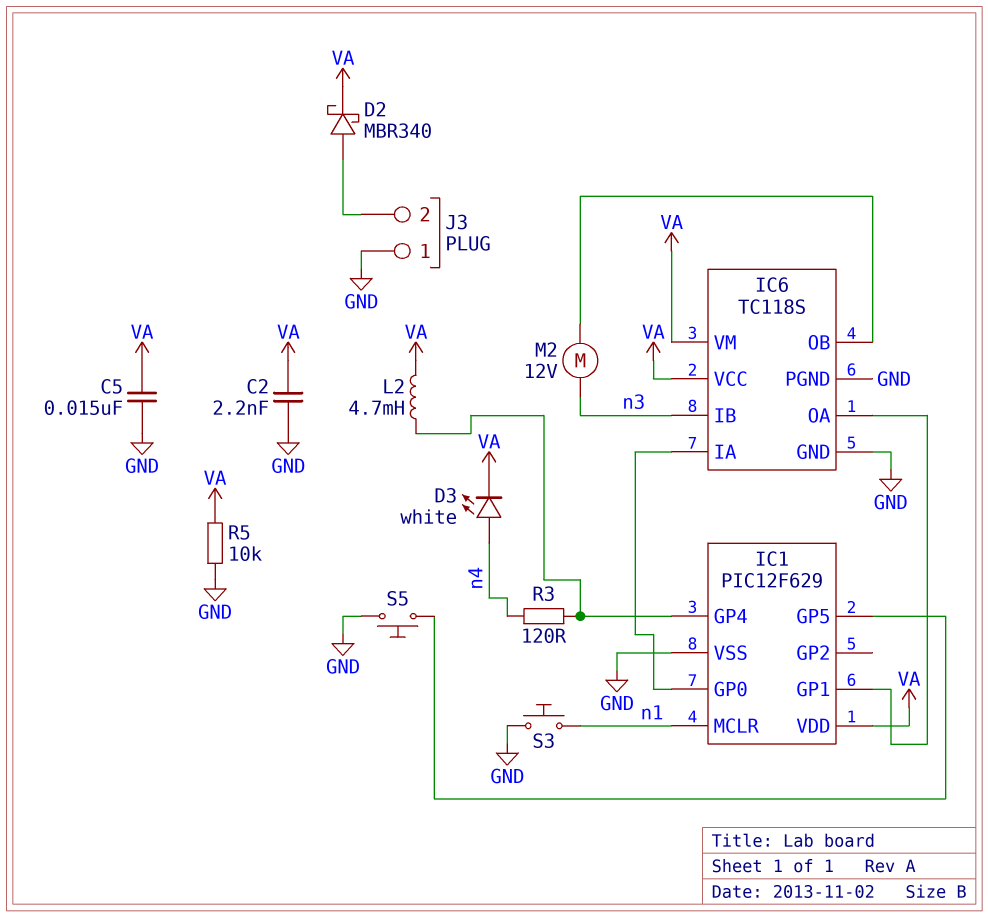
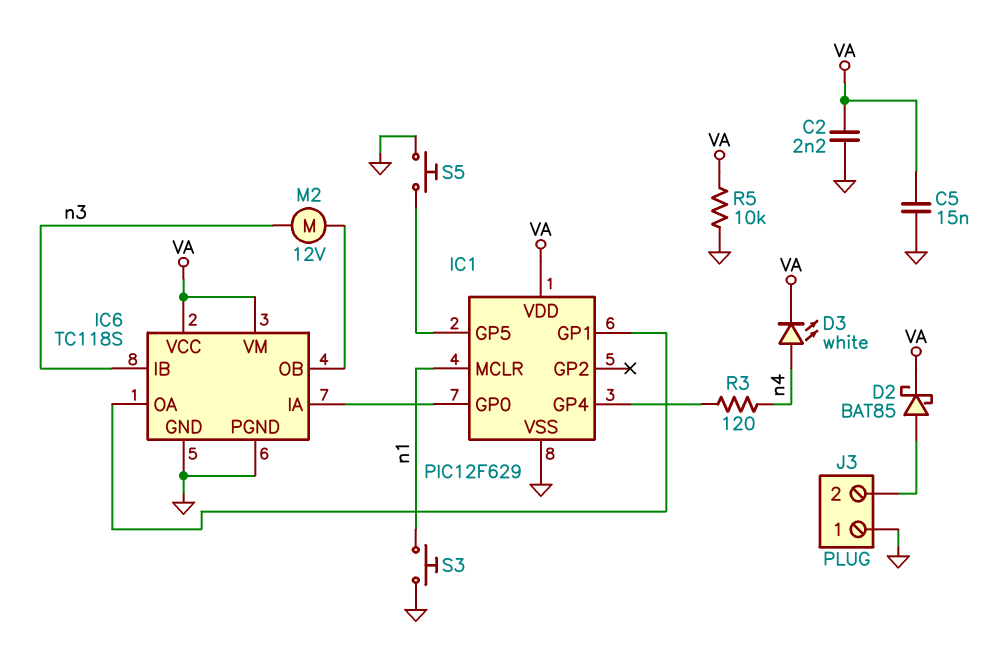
D2: schottky MBR340 (A J3/2, K VA) -> schottky BAT85 (A J3/2, K VA)
L2: 4.7mH (IC1/GP4, VA) -> none

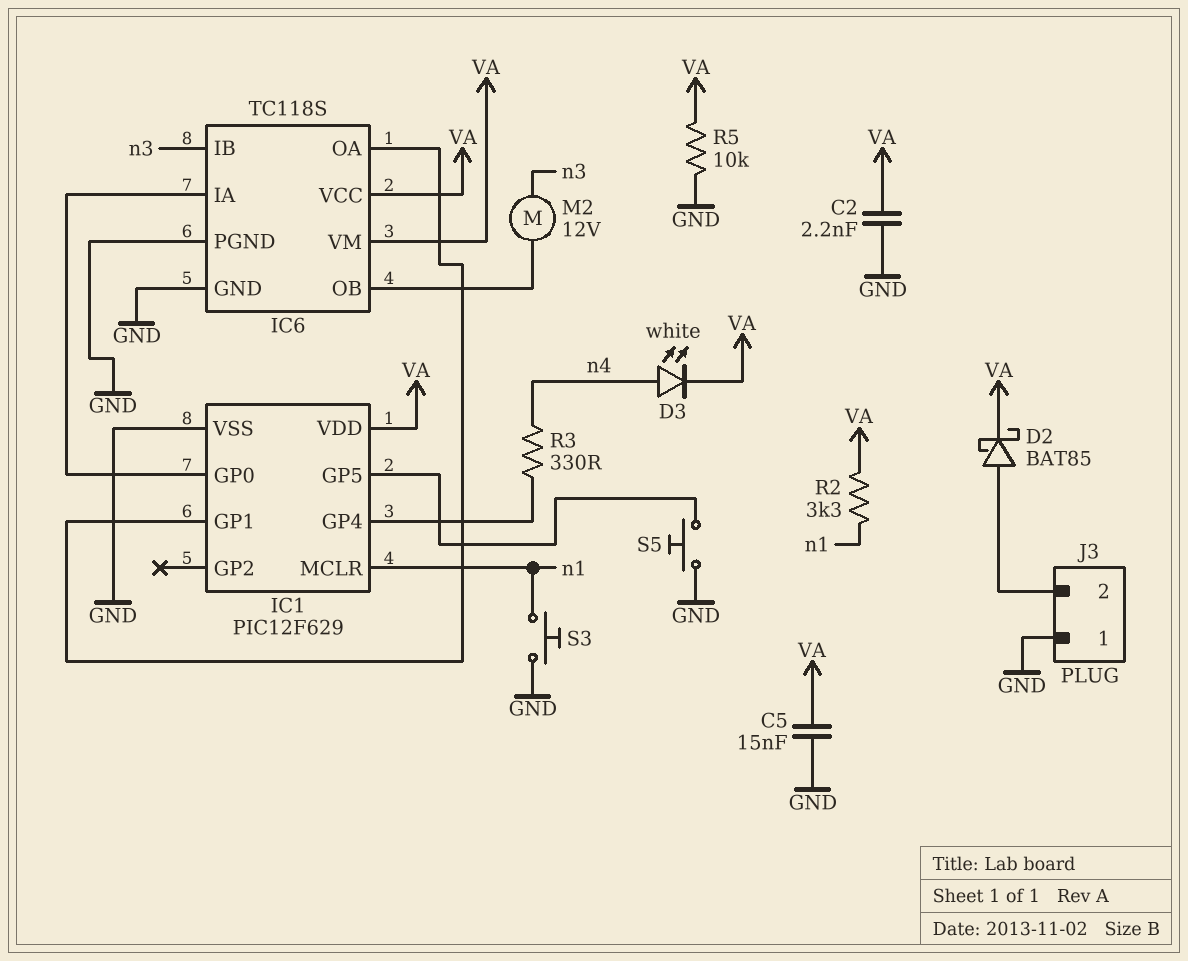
R2: none -> 3.3k (VA, n1)
R3: 120 (IC1/GP4, n4) -> 330 (IC1/GP4, n4)

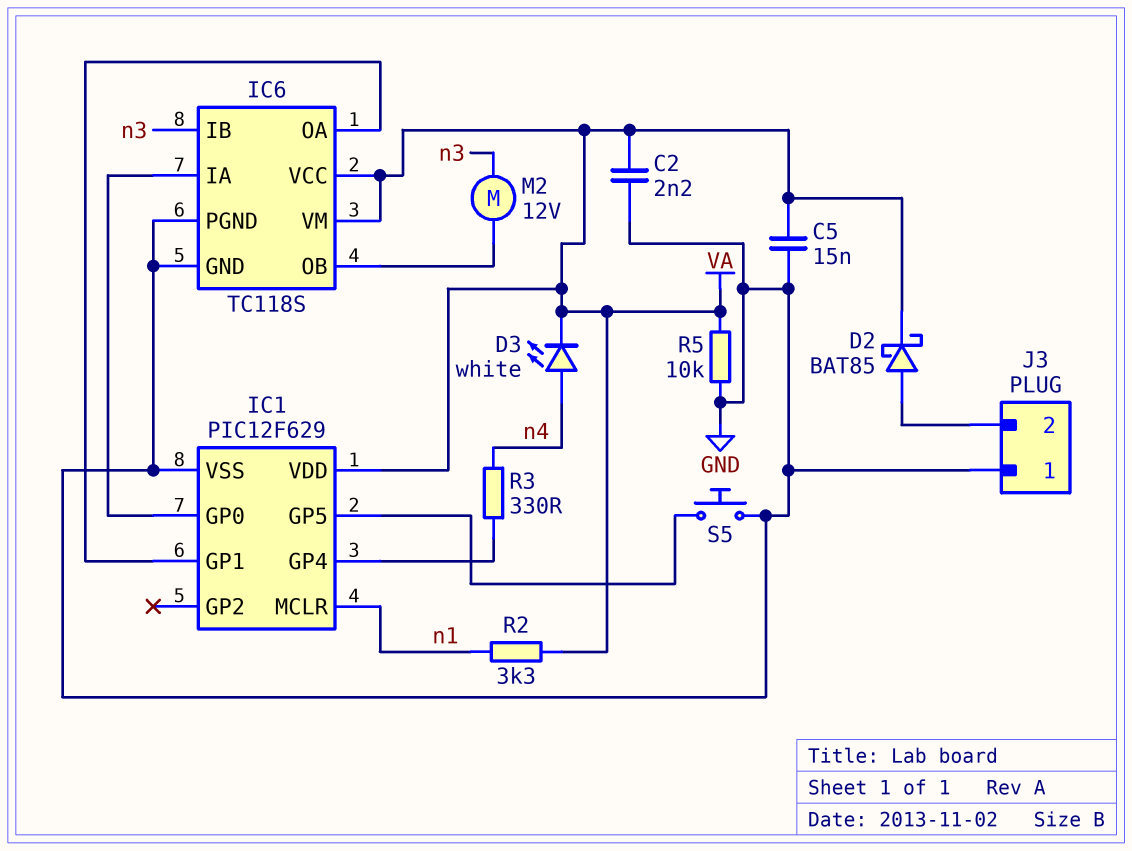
S3: button (GND, n1) -> none

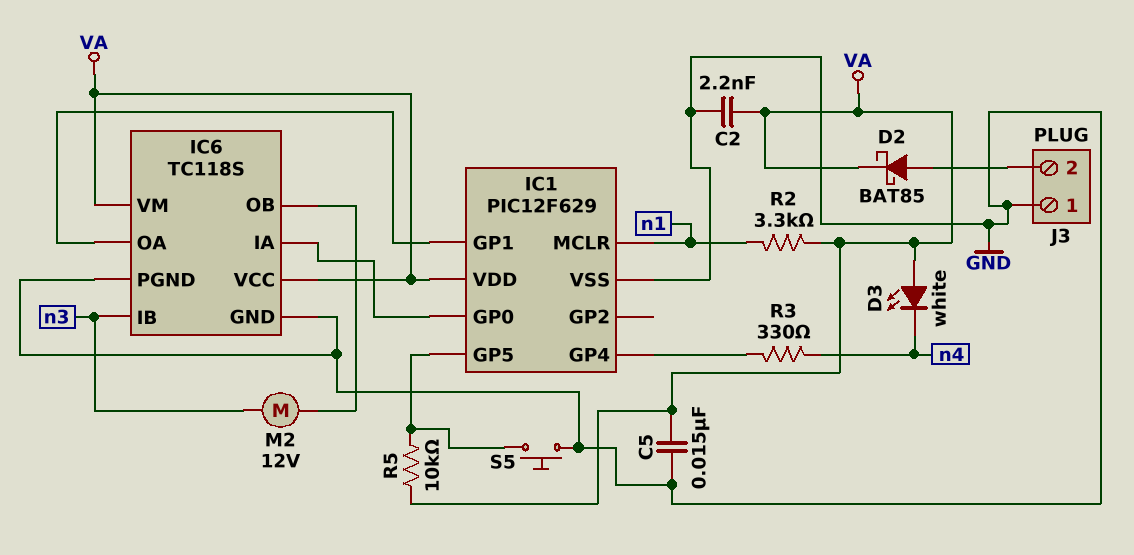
D3: LED white (A n4, K VA) -> LED white (A VA, K n4)
R5: 10k (GND, VA) -> 10k (IC1/GP5, VA)

